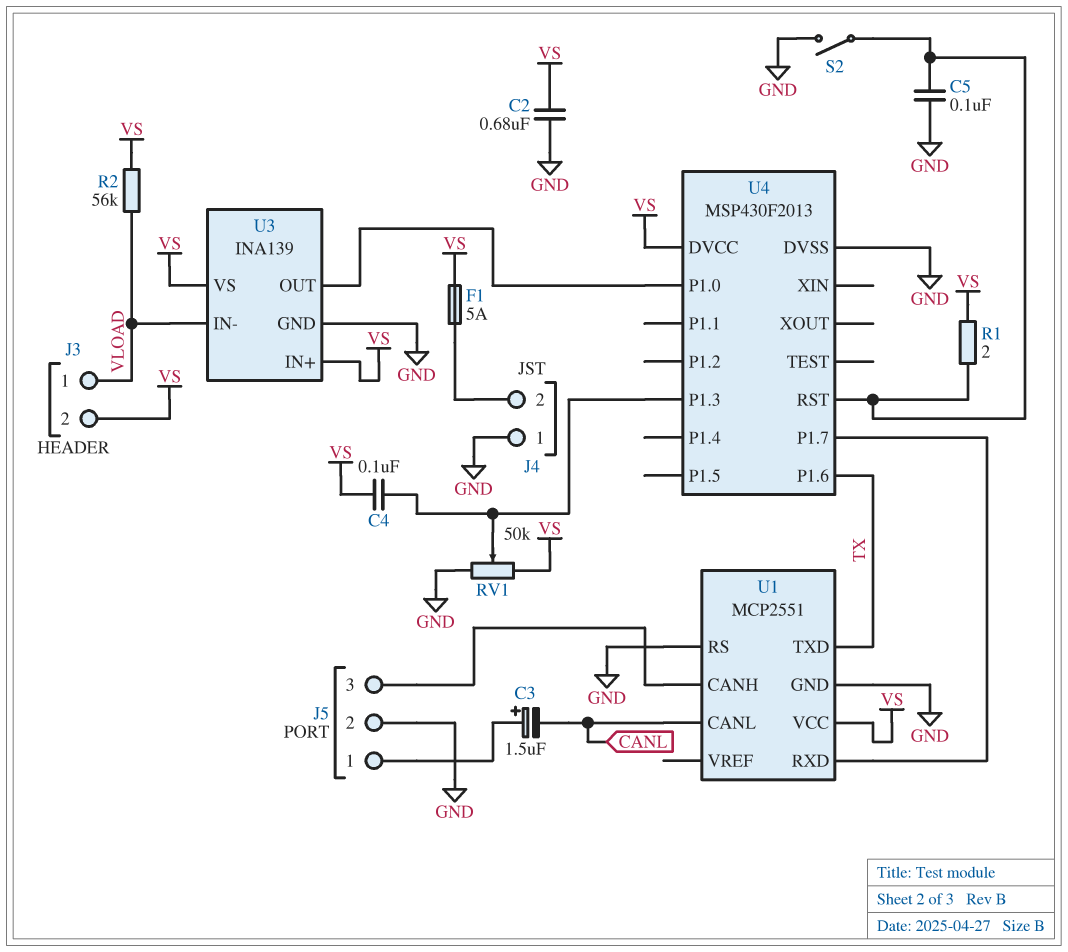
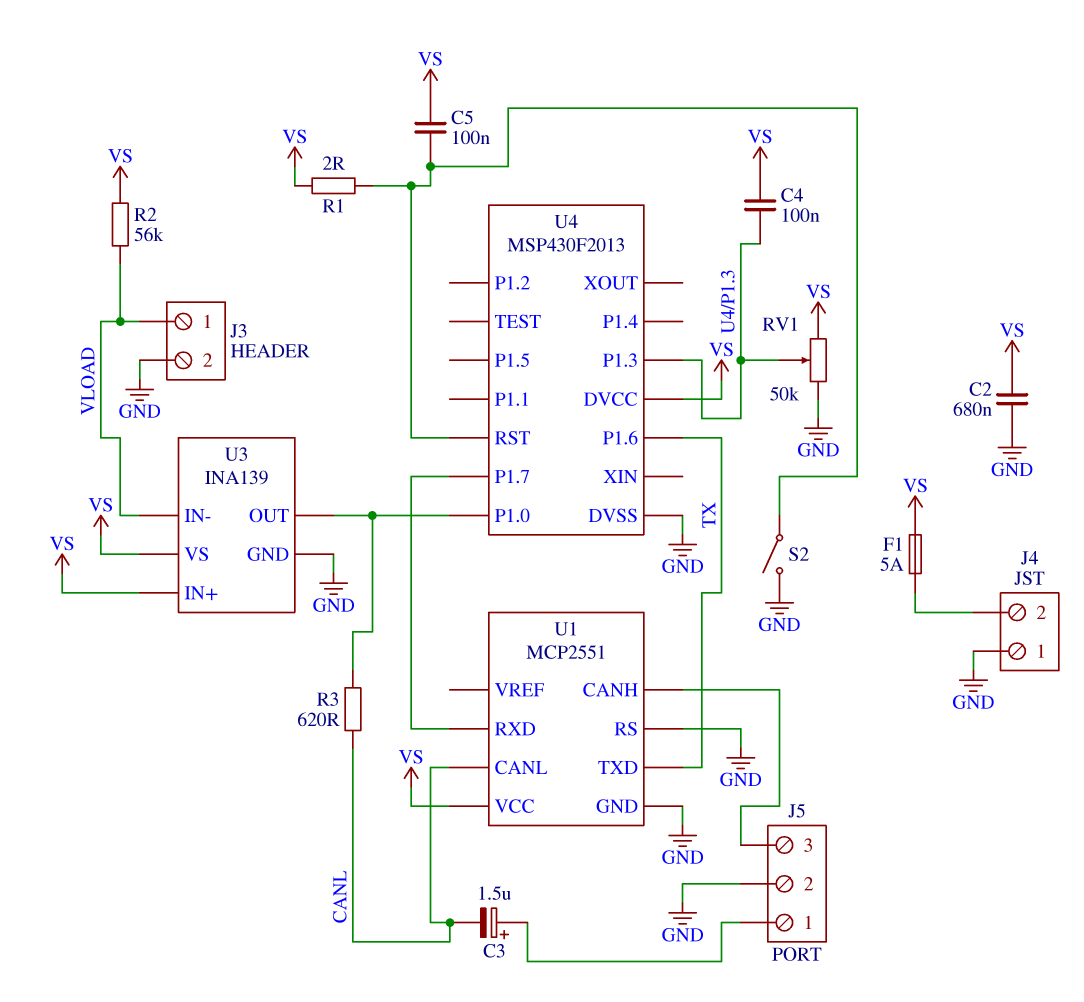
C5: 100nF (GND, U4/RST) -> 100nF (U4/RST, VS)
J3 pin 2: VS -> GND
R3: none -> 620 (CANL, U3/OUT)

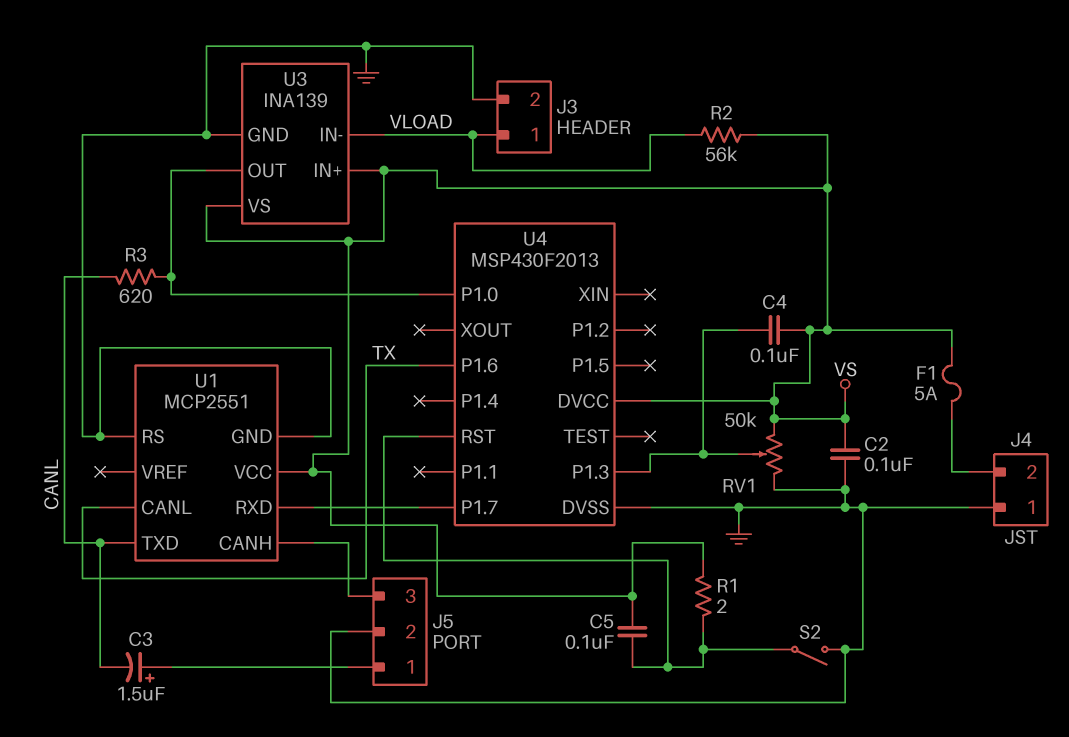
C2: 680nF (GND, VS) -> 100nF (GND, VS)
U1 pin CANL: CANL -> TX
U1 pin TXD: TX -> CANL

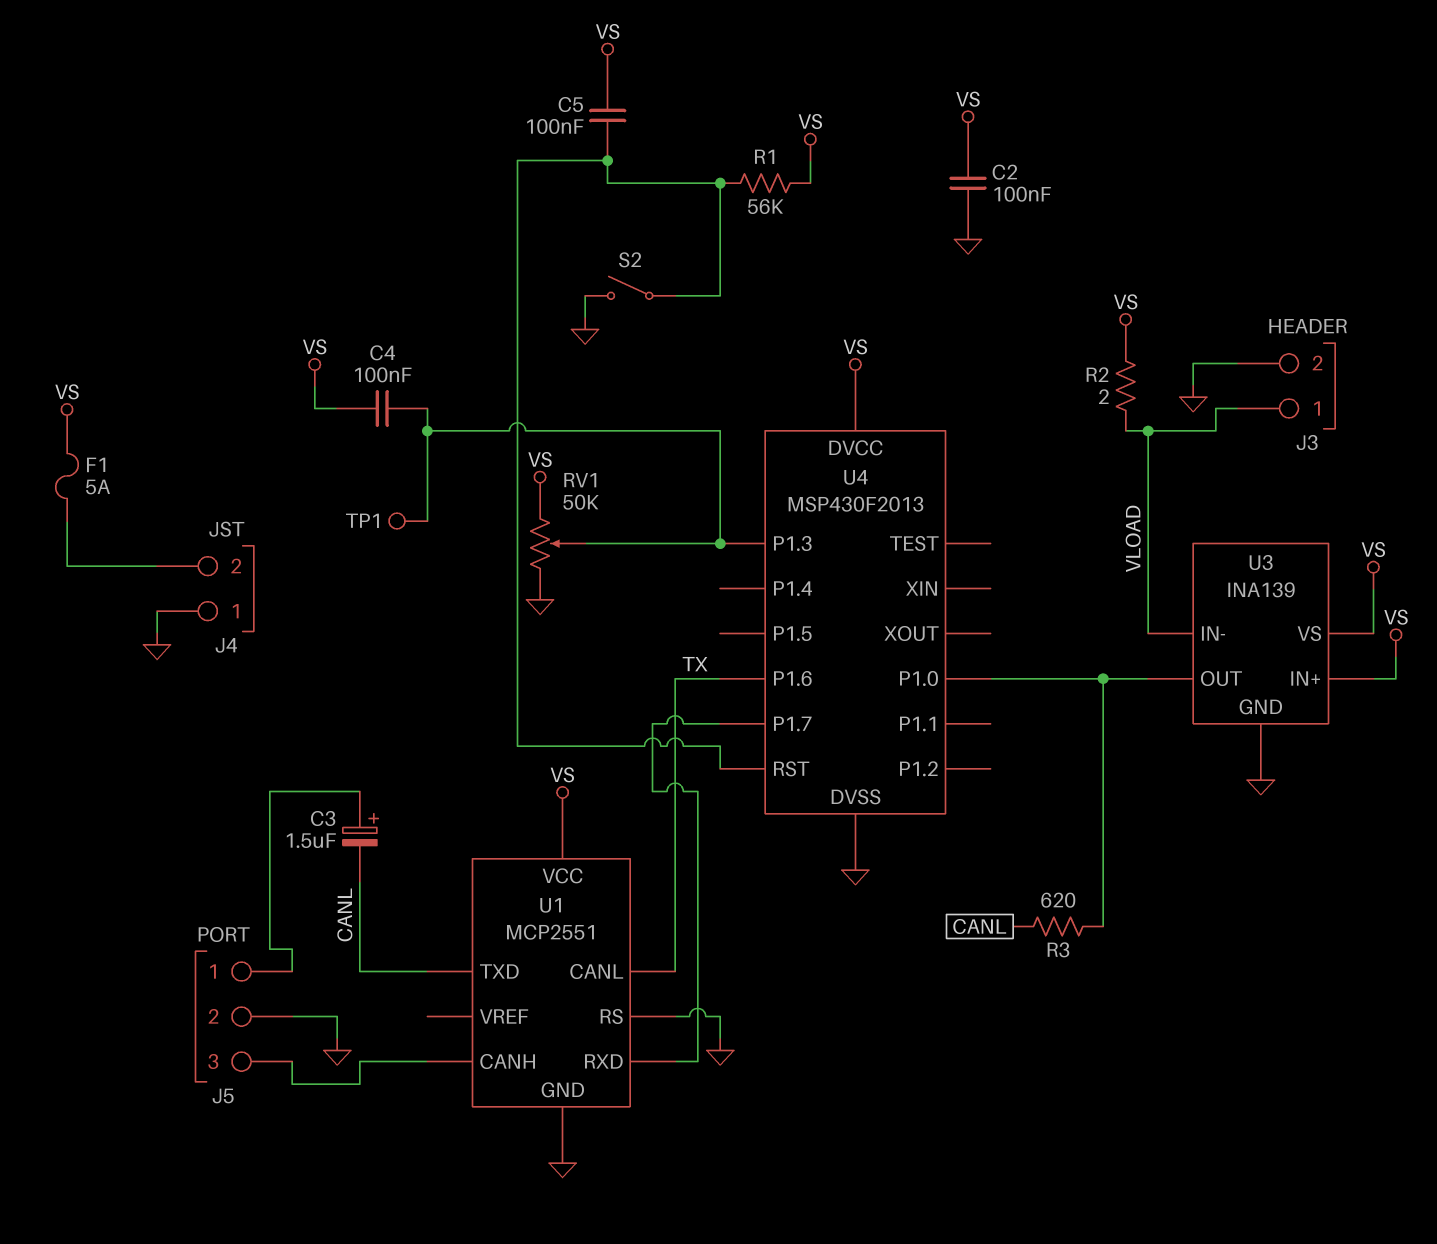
R1: 2 (U4/RST, VS) -> 56k (U4/RST, VS)
R2: 56k (VLOAD, VS) -> 2 (VLOAD, VS)
TP1: none -> test point (U4/P1.3)

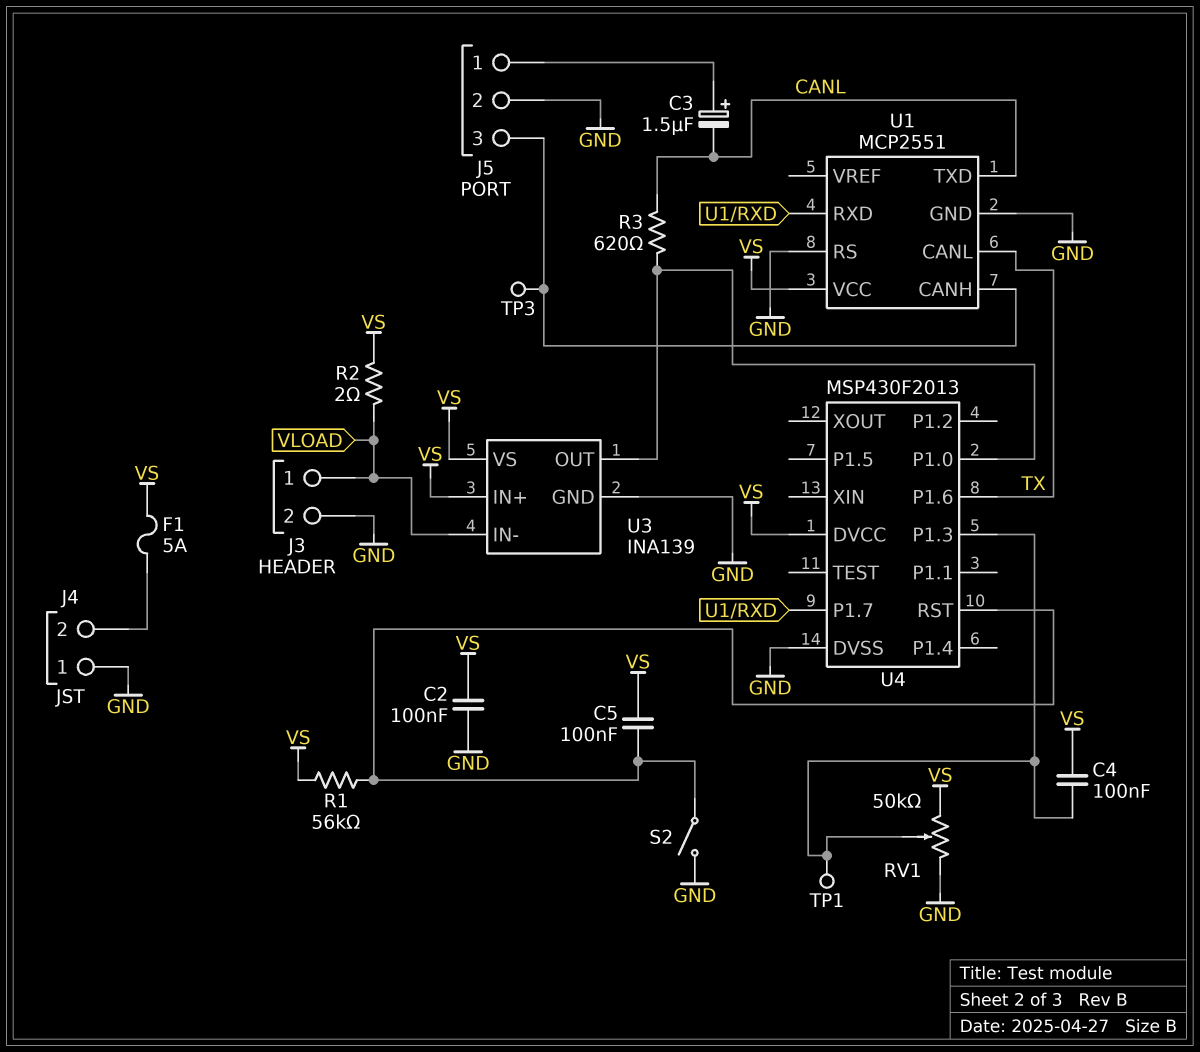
TP3: none -> test point (J5/3)

